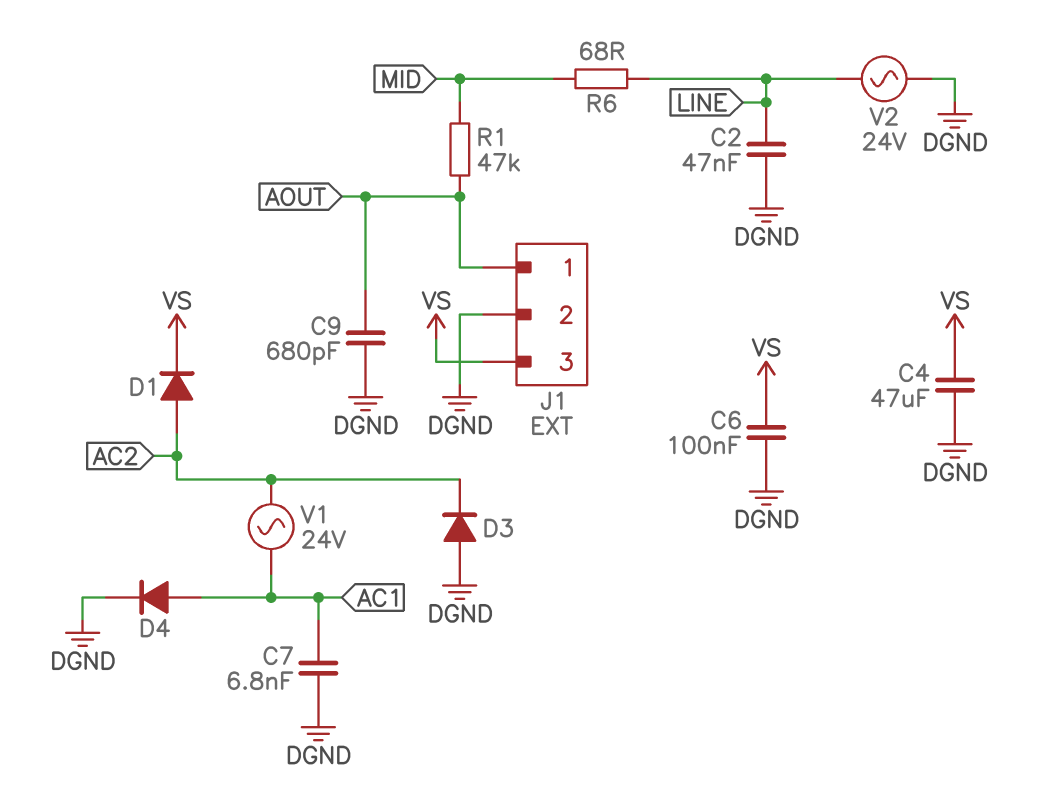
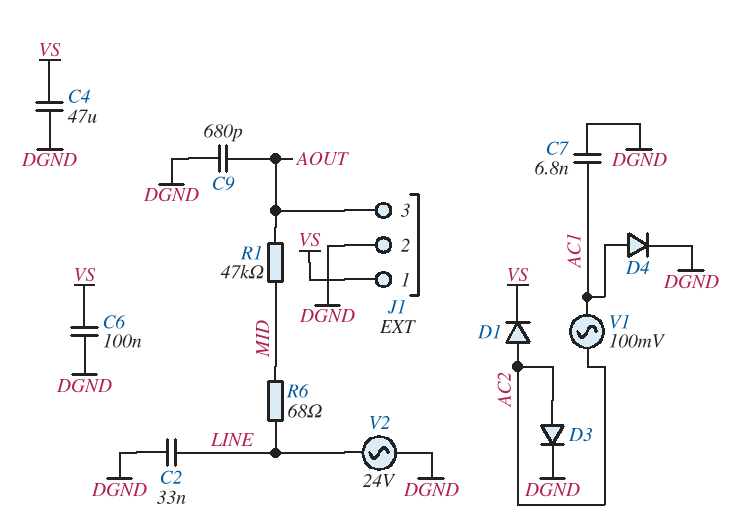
C2: 47nF (DGND, LINE) -> 33nF (DGND, LINE)
D3: diode (A DGND, K AC2) -> diode (A AC2, K DGND)
J1 pin 1: AOUT -> VS
J1 pin 3: VS -> AOUT
V1: AC 24V (AC1, AC2) -> AC 100mV (AC1, AC2)

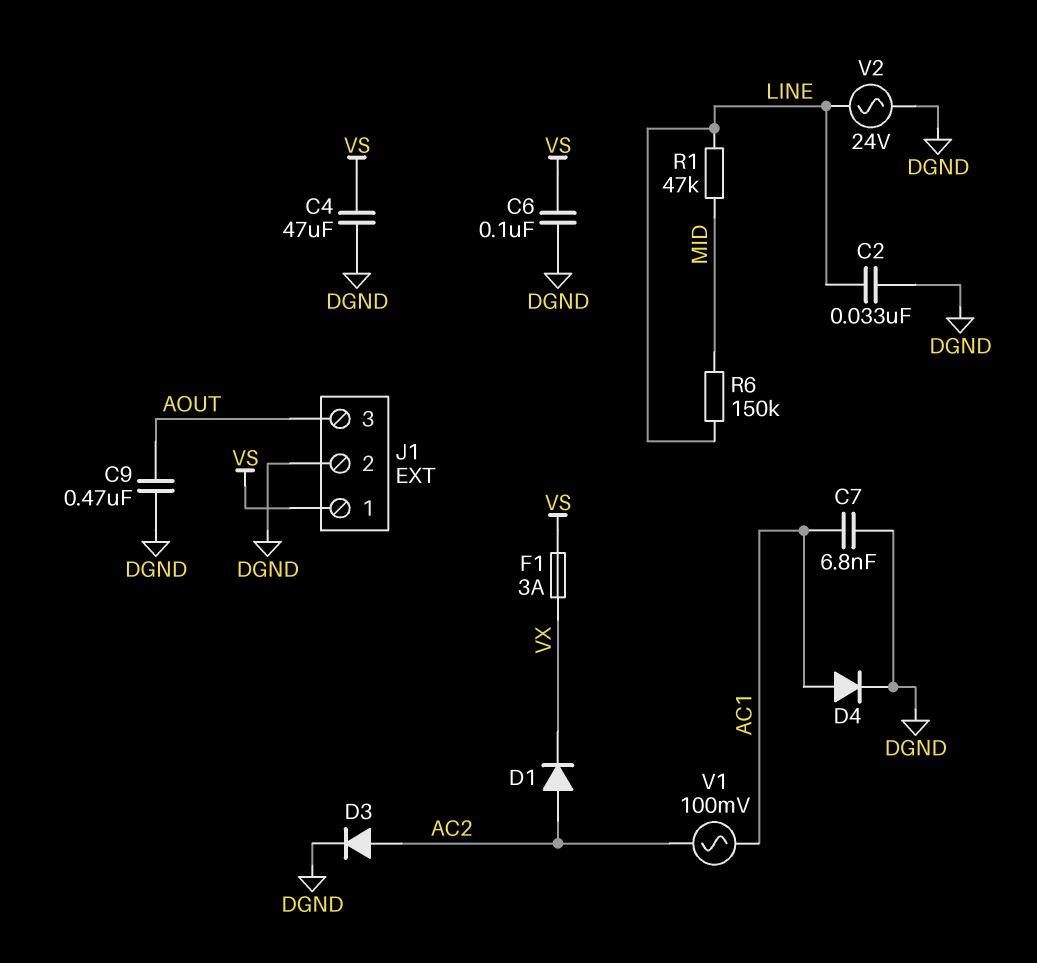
C9: 680pF (AOUT, DGND) -> 470nF (AOUT, DGND)
D1: diode (A AC2, K VS) -> diode (A AC2, K VX)
F1: none -> 3A (VS, VX)
R1: 47k (AOUT, MID) -> 47k (LINE, MID)
R6: 68 (LINE, MID) -> 150k (LINE, MID)

